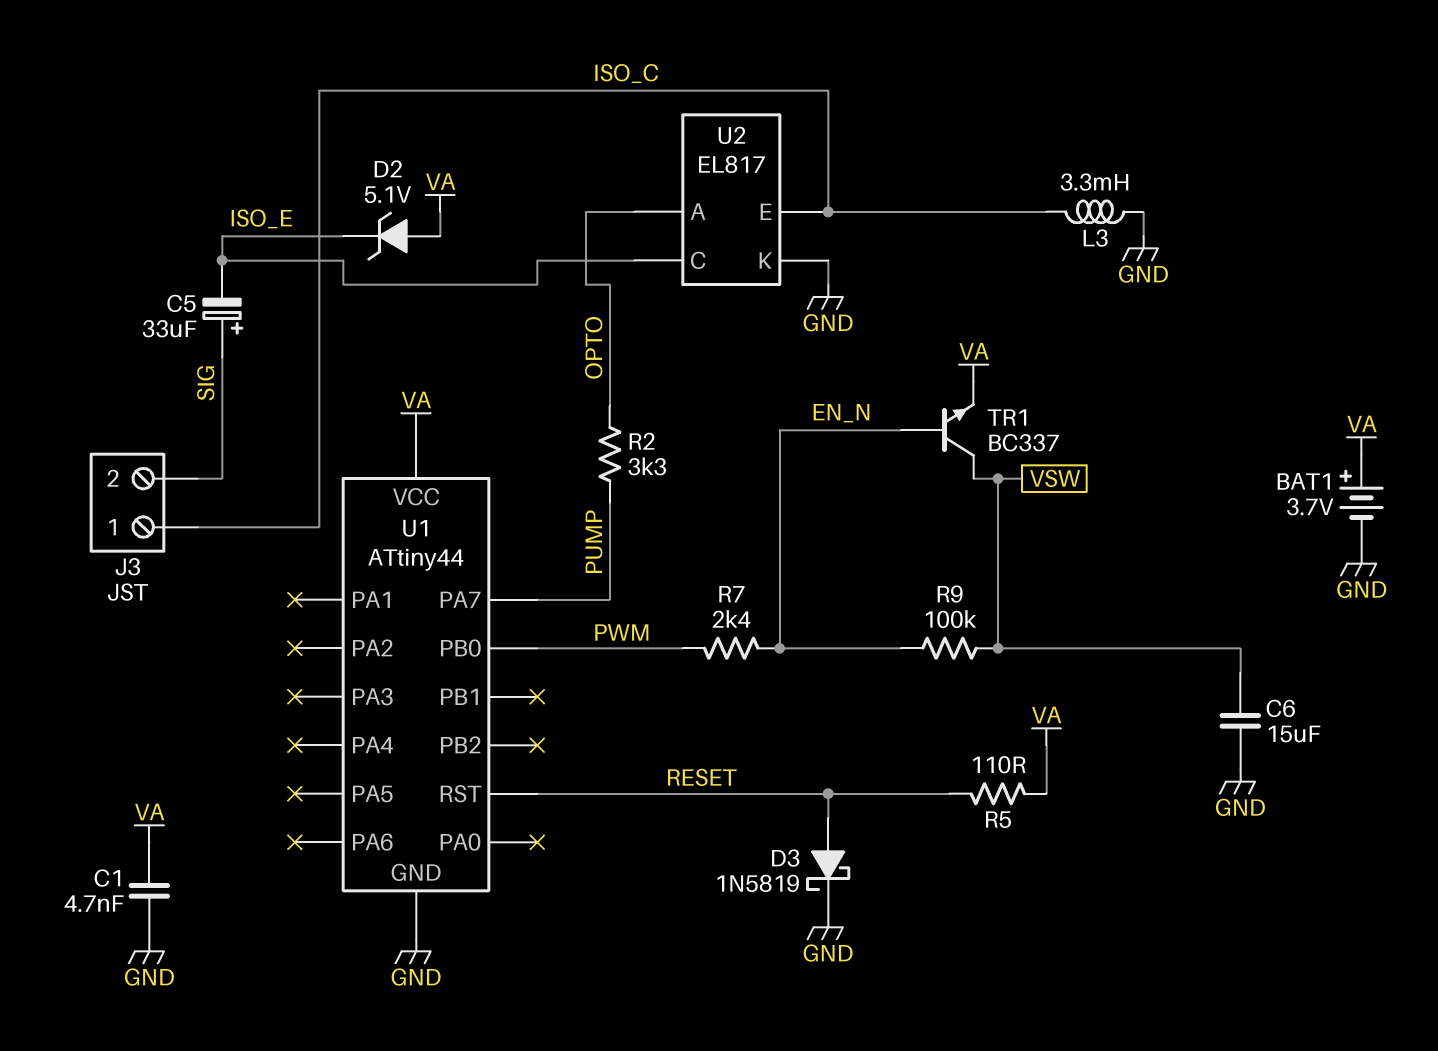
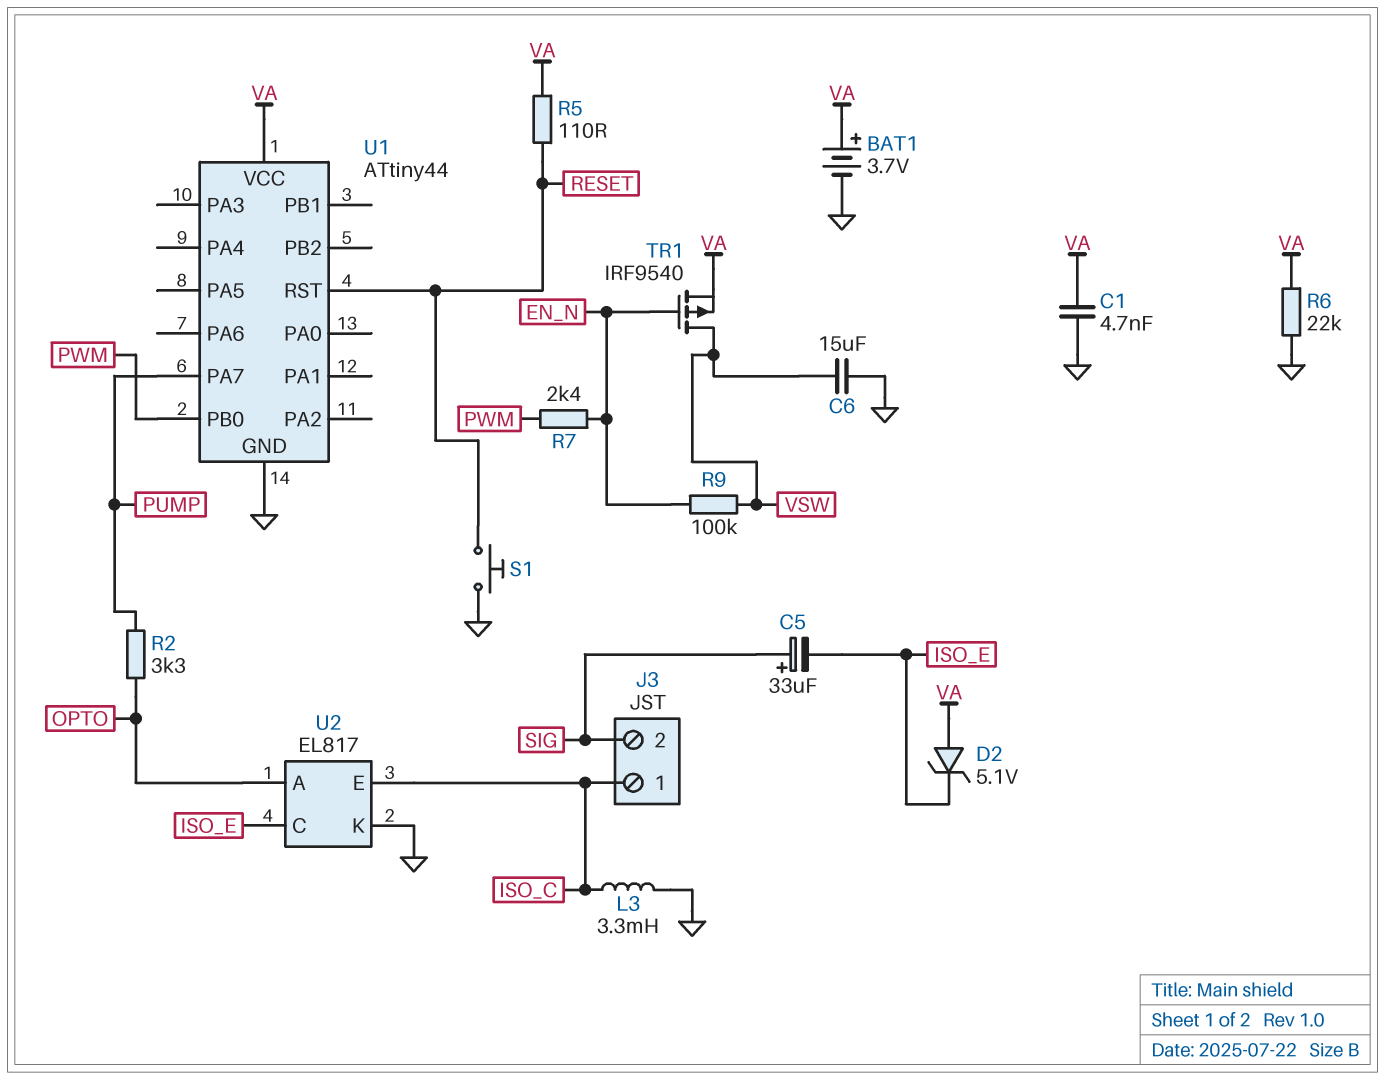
D3: schottky 1N5819 (A RESET, K GND) -> none
R6: none -> 22k (GND, VA)
S1: none -> button (GND, RESET)
TR1: NPN BC337 (B EN_N, C VSW, E VA) -> PMOS IRF9540 (G EN_N, D VSW, S VA)

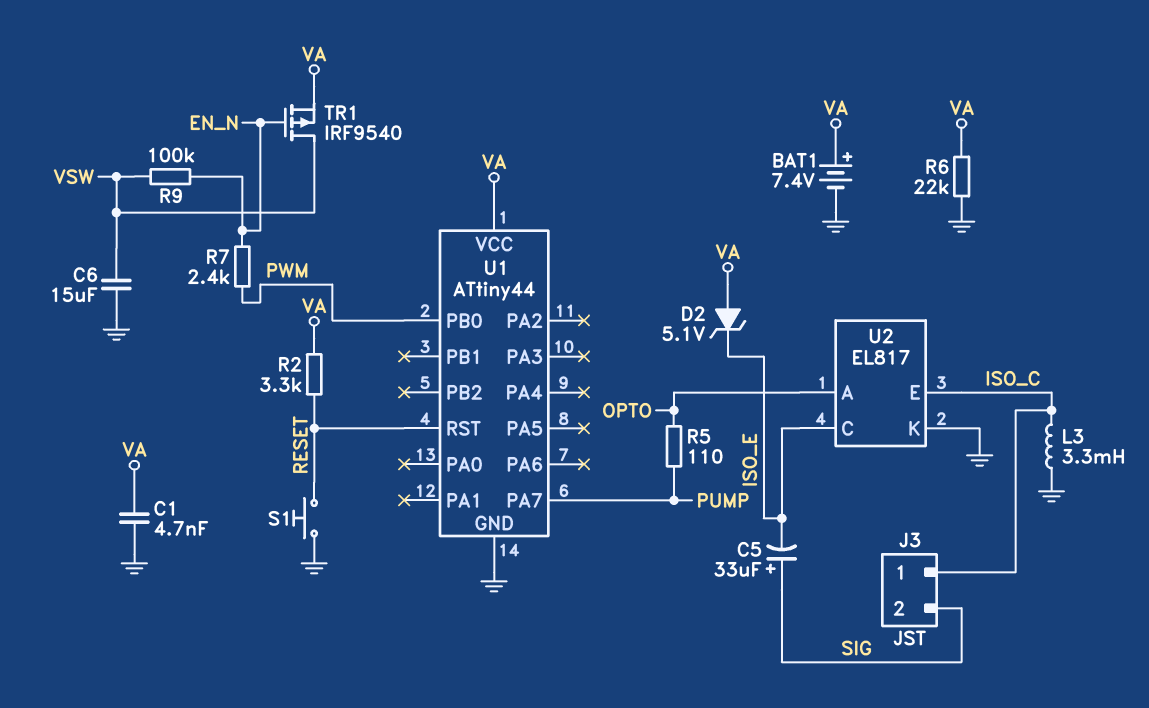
BAT1: 3.7V (plus VA, minus GND) -> 7.4V (plus VA, minus GND)
R2: 3.3k (OPTO, PUMP) -> 3.3k (RESET, VA)
R5: 110 (RESET, VA) -> 110 (OPTO, PUMP)

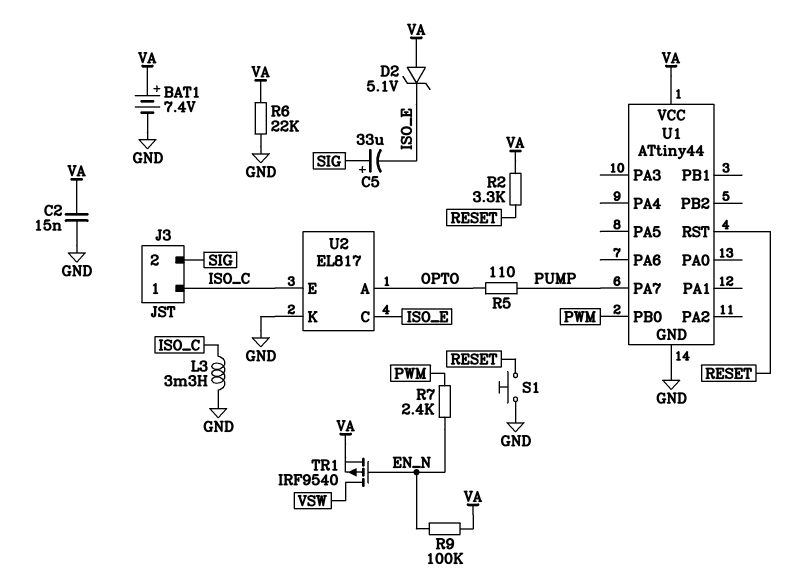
C1: 4.7nF (GND, VA) -> none
C2: none -> 15nF (GND, VA)
C6: 15uF (GND, VSW) -> none
R9: 100k (EN_N, VSW) -> 100k (EN_N, VA)

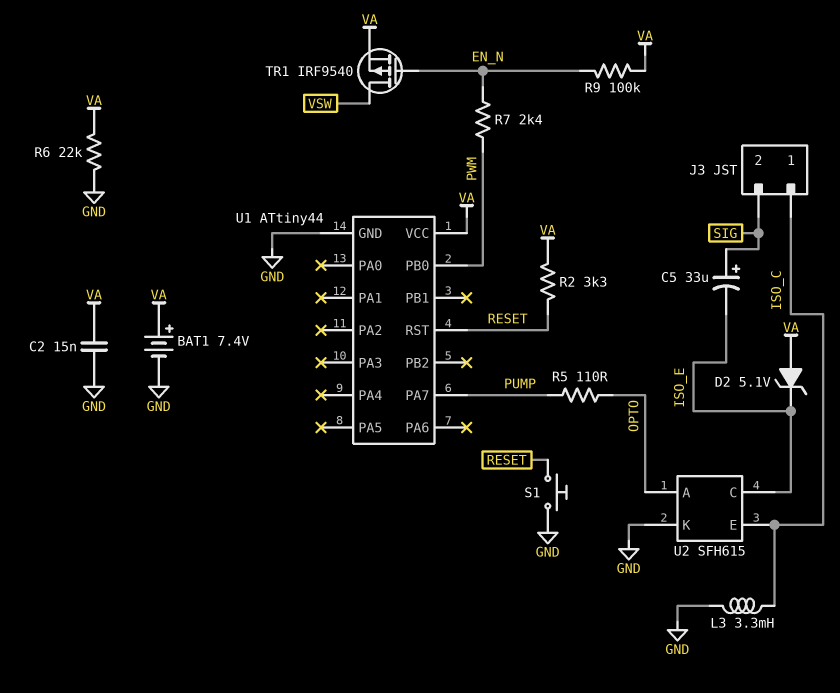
U2: EL817 -> SFH615

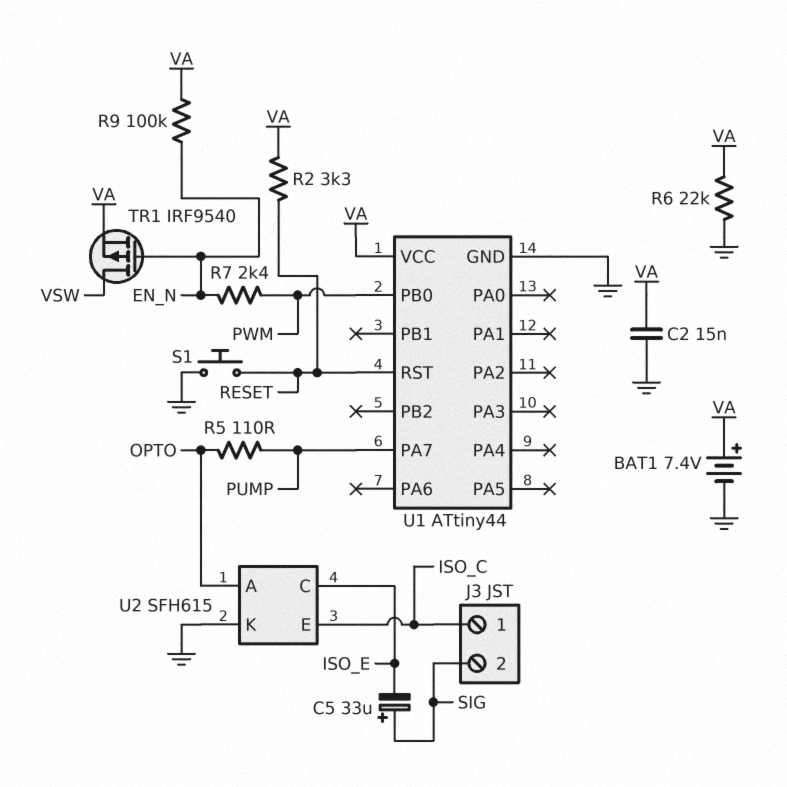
D2: zener 5.1V (A VA, K ISO_E) -> none
L3: 3.3mH (GND, ISO_C) -> none

